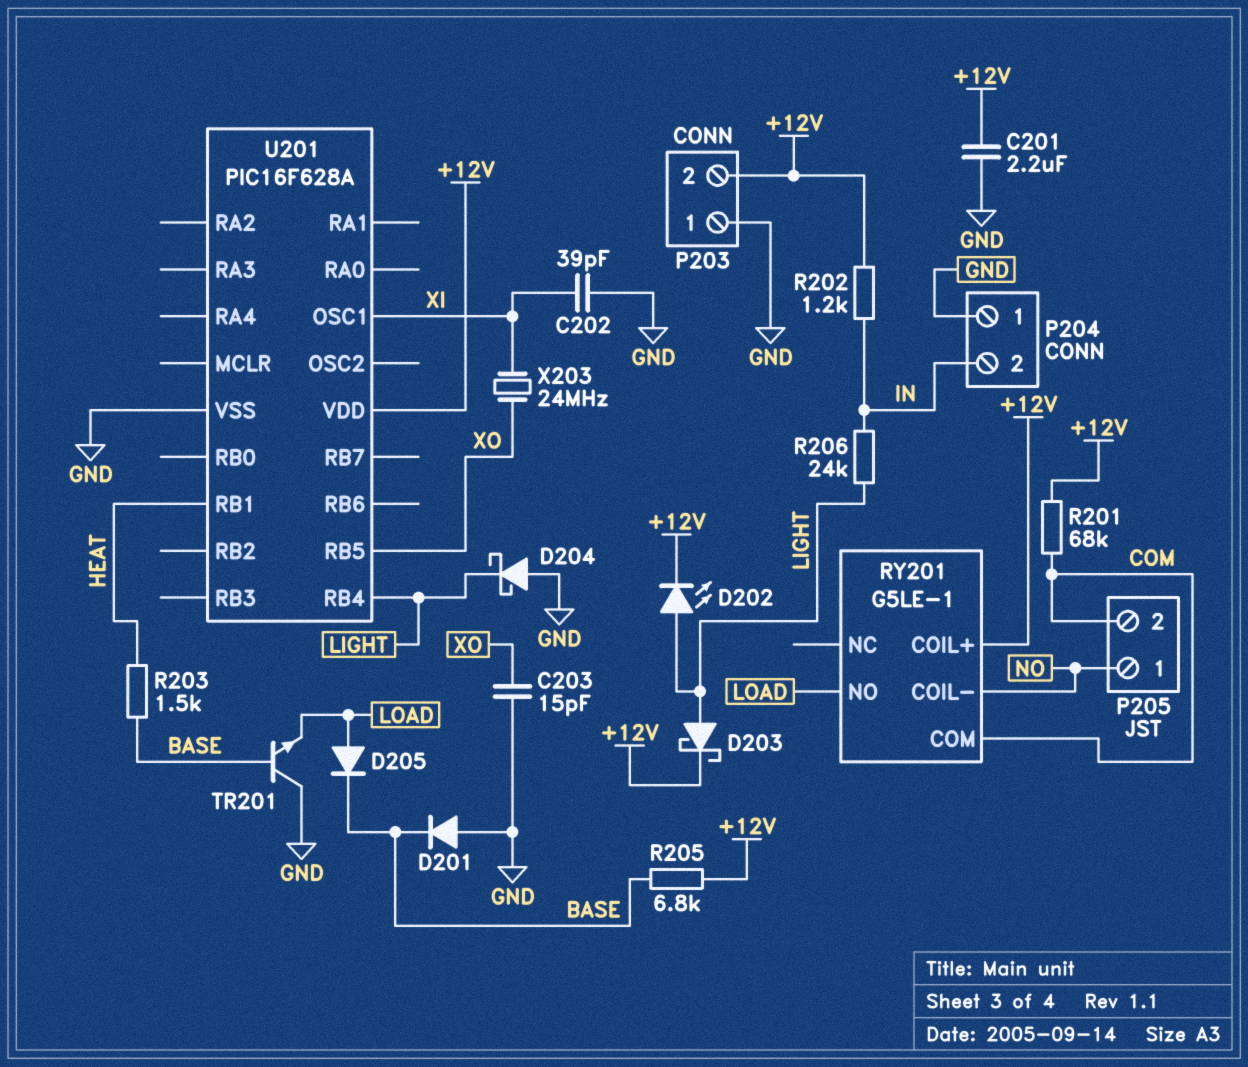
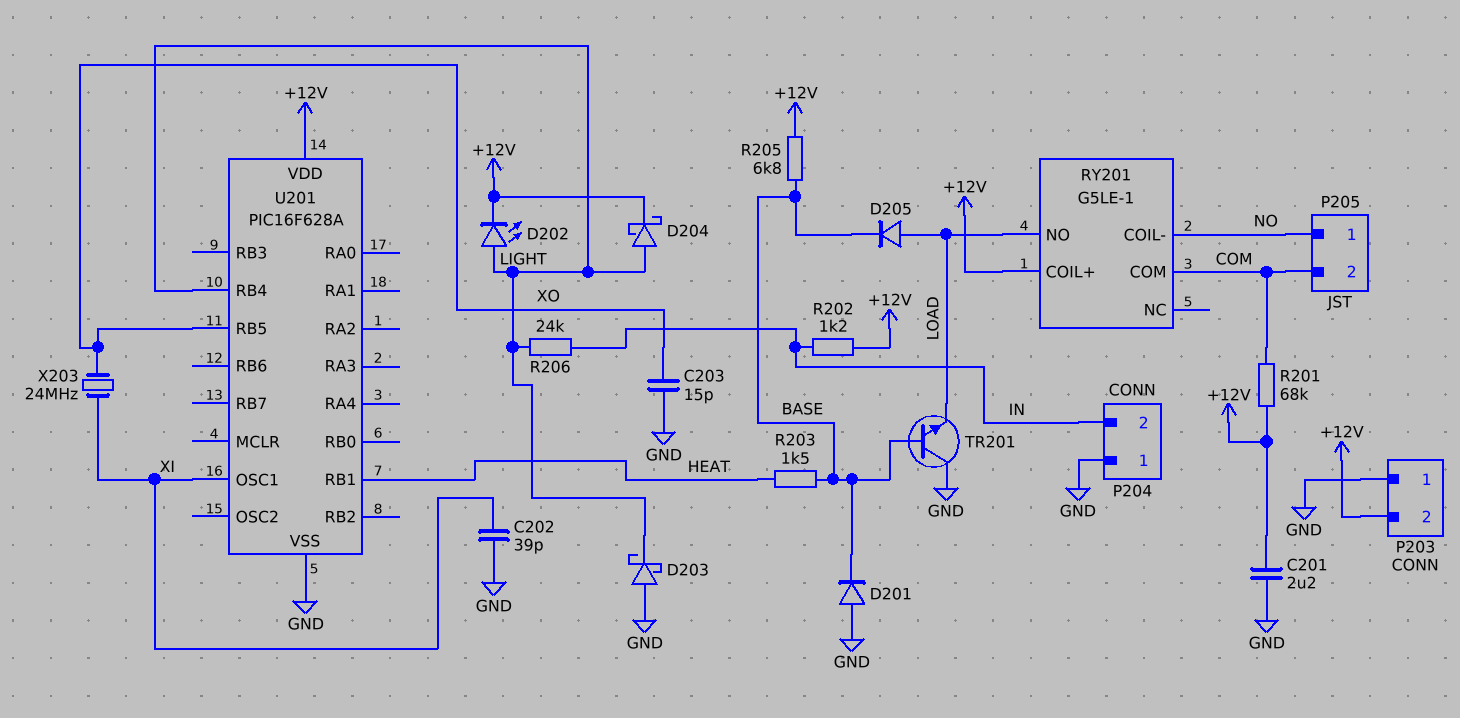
D203: schottky (A LIGHT, K +12V) -> schottky (A GND, K LIGHT)
D204: schottky (A GND, K LIGHT) -> schottky (A LIGHT, K +12V)

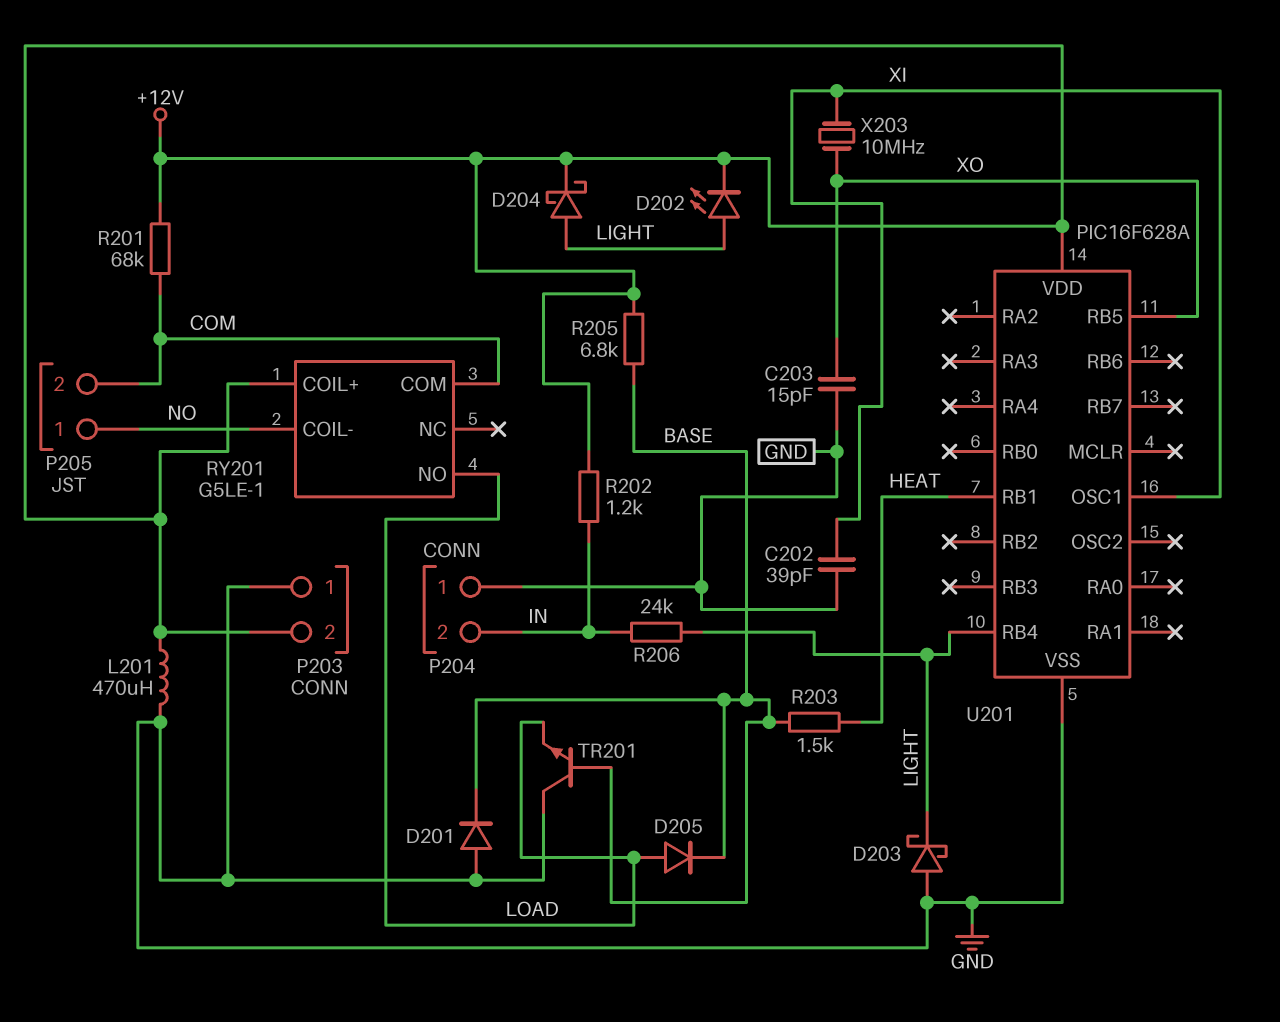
C201: 2.2uF (+12V, GND) -> none
L201: none -> 470uH (+12V, GND)
X203: 24MHz (XI, XO) -> 10MHz (XI, XO)

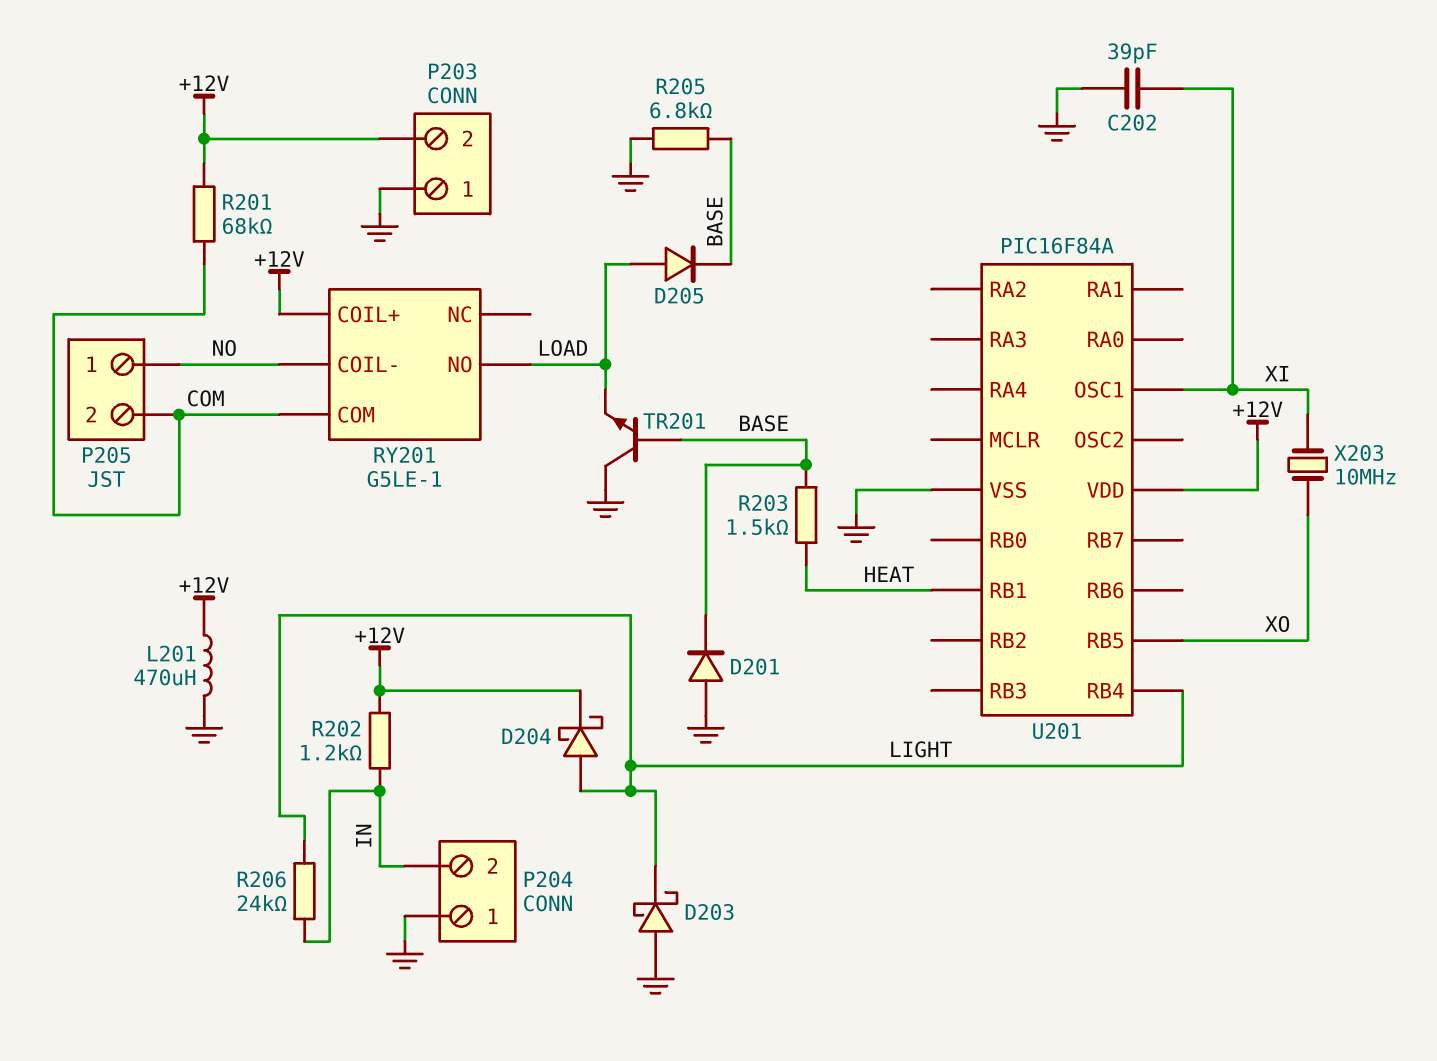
C203: 15pF (GND, XO) -> none
D202: LED (A LIGHT, K +12V) -> none
R205: 6.8k (+12V, BASE) -> 6.8k (BASE, GND)
U201: PIC16F628A -> PIC16F84A

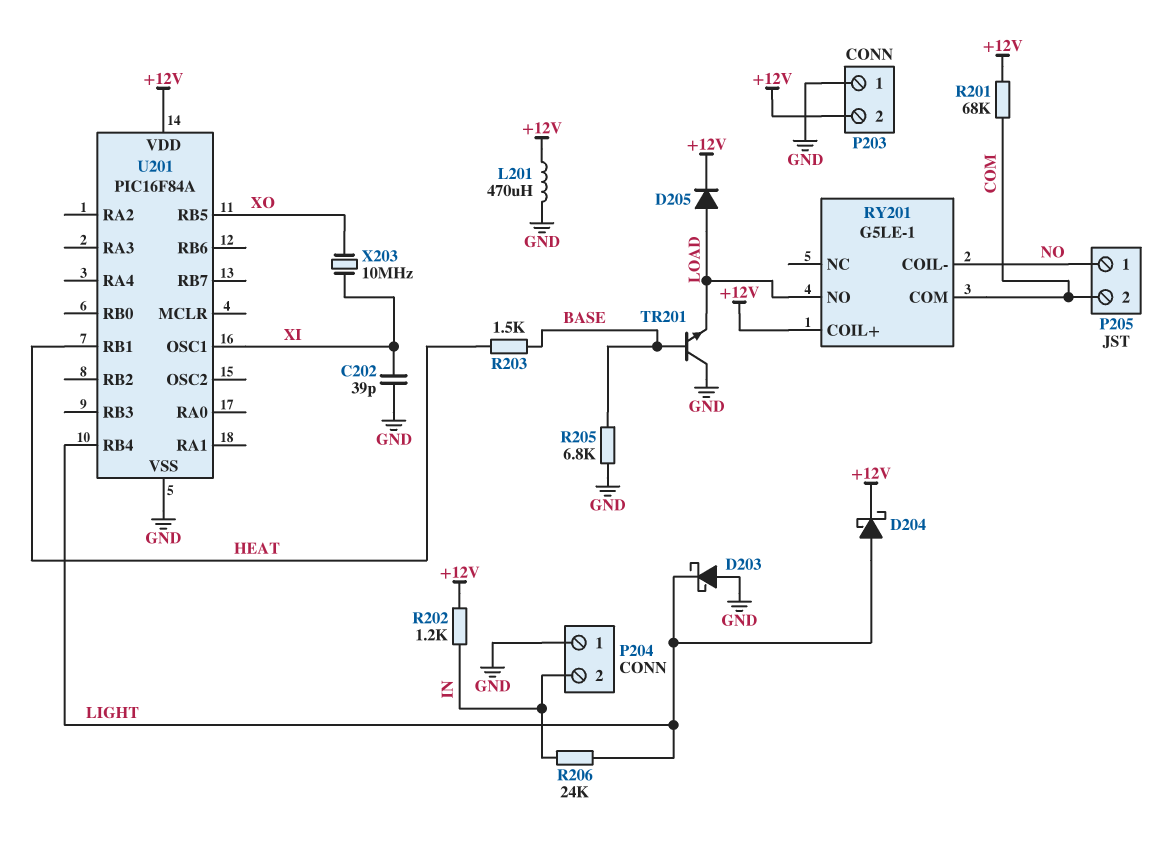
D201: diode (A GND, K BASE) -> none
D205: diode (A LOAD, K BASE) -> diode (A LOAD, K +12V)

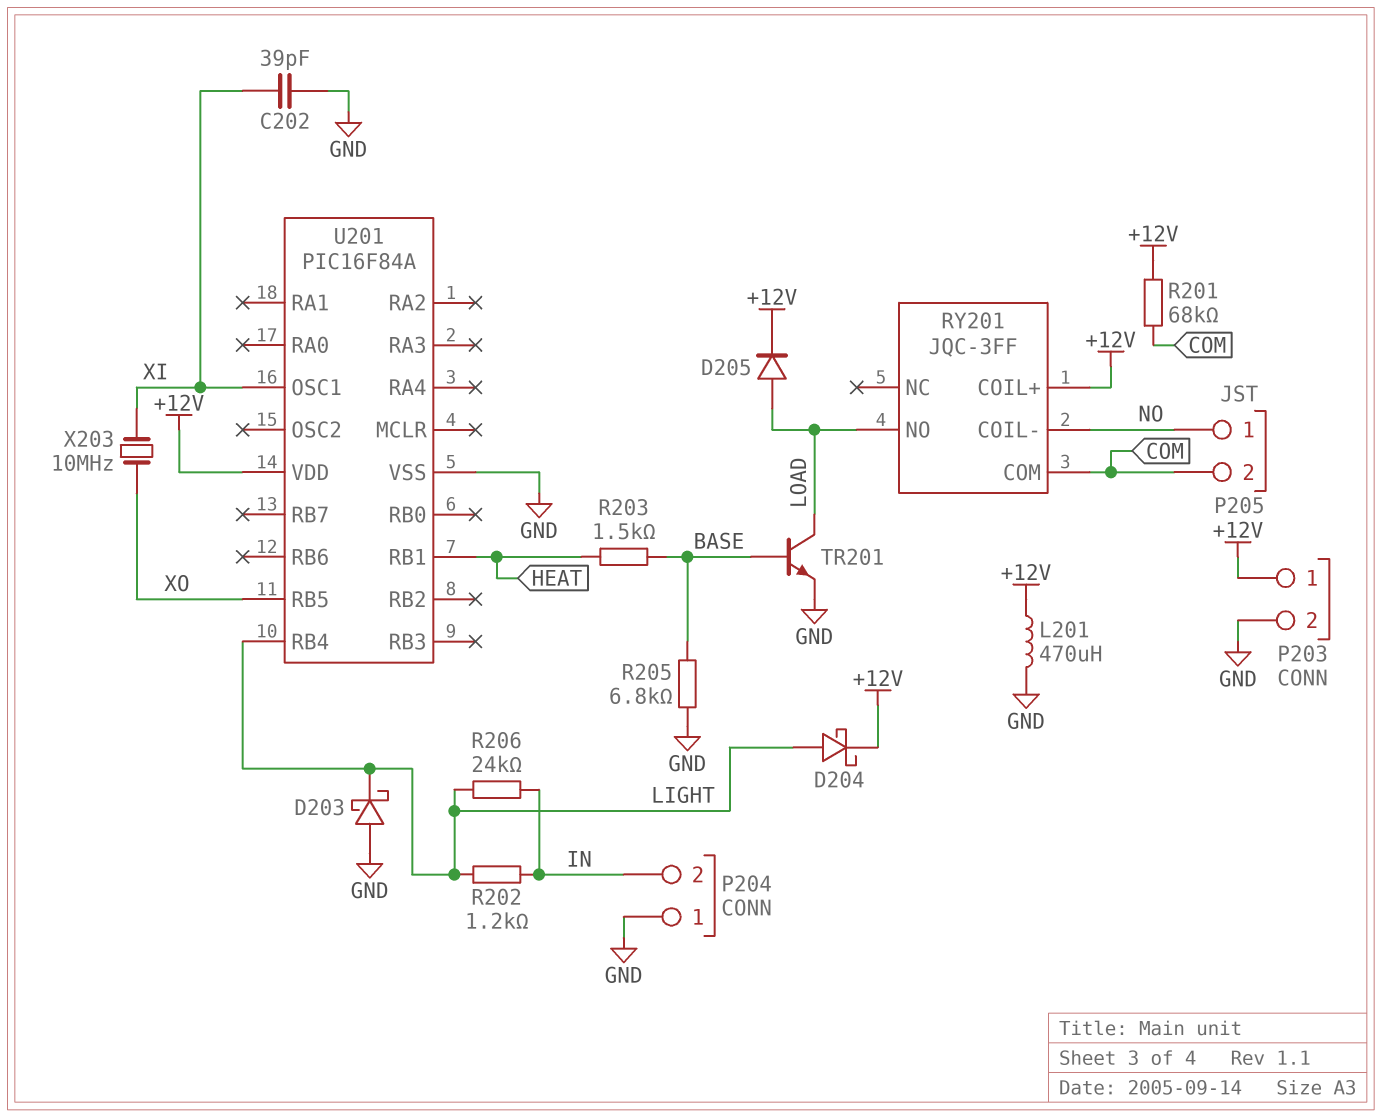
P203 pin 1: GND -> +12V
P203 pin 2: +12V -> GND
R202: 1.2k (+12V, IN) -> 1.2k (IN, LIGHT)
RY201: G5LE-1 -> JQC-3FF
TR201: NPN (B BASE, C GND, E LOAD) -> NPN (B BASE, C LOAD, E GND)

